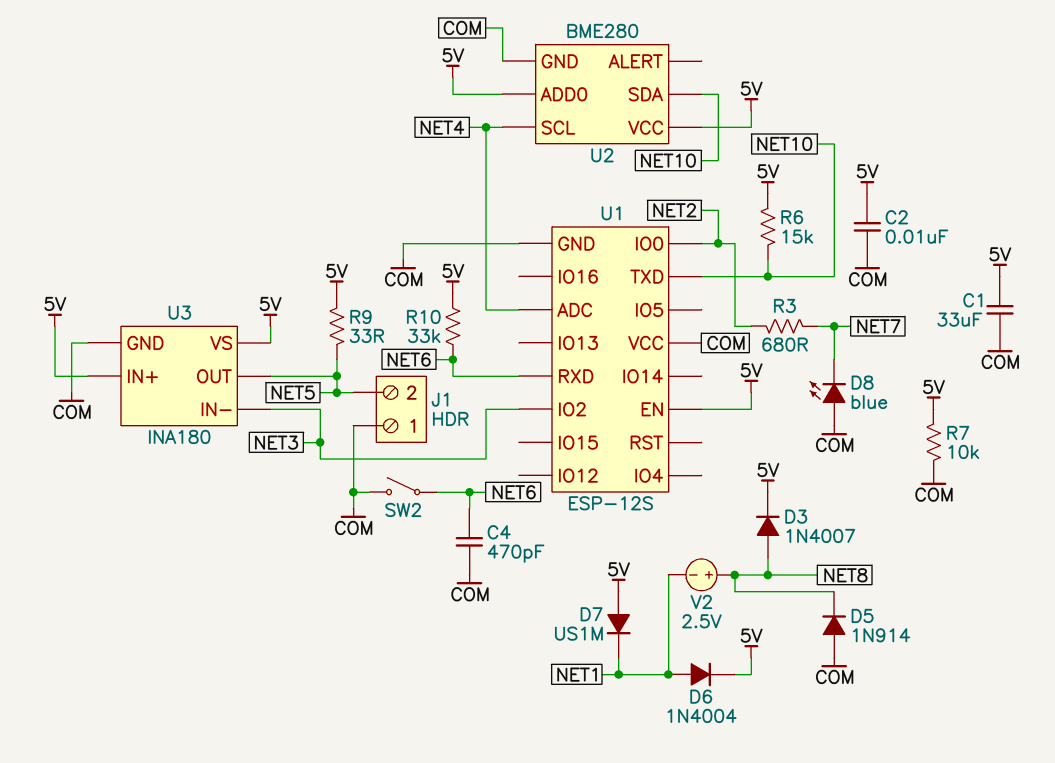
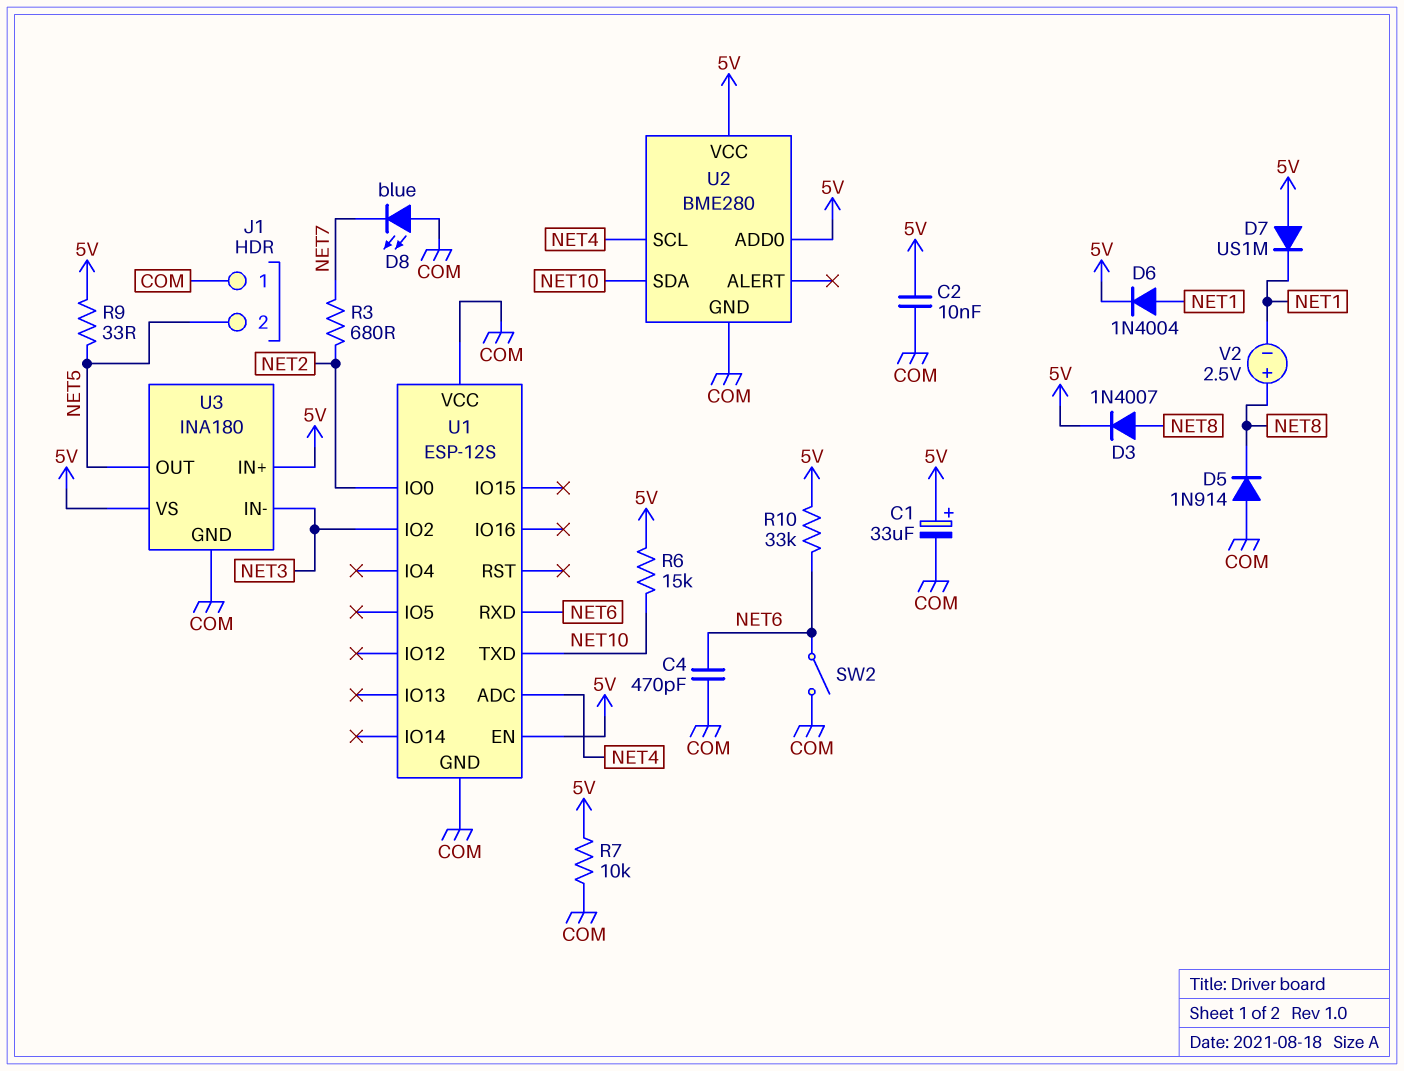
C1: 33uF (5V, COM) -> 33uF (plus 5V, minus COM)

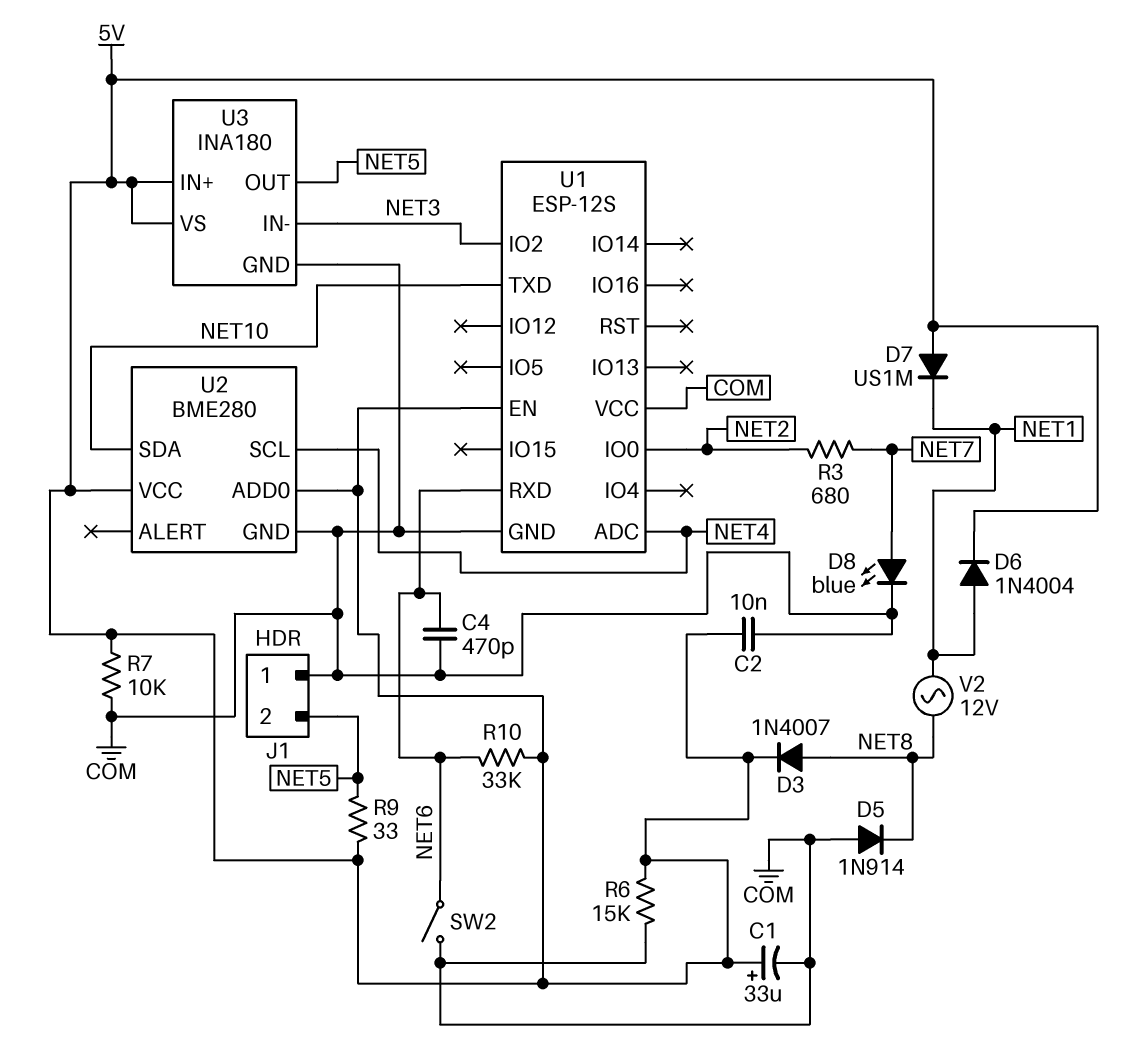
D8: LED blue (A COM, K NET7) -> LED blue (A NET7, K COM)
R6: 15k (5V, NET10) -> 15k (5V, COM)
V2: 2.5V (plus NET8, minus NET1) -> AC 12V (NET1, NET8)

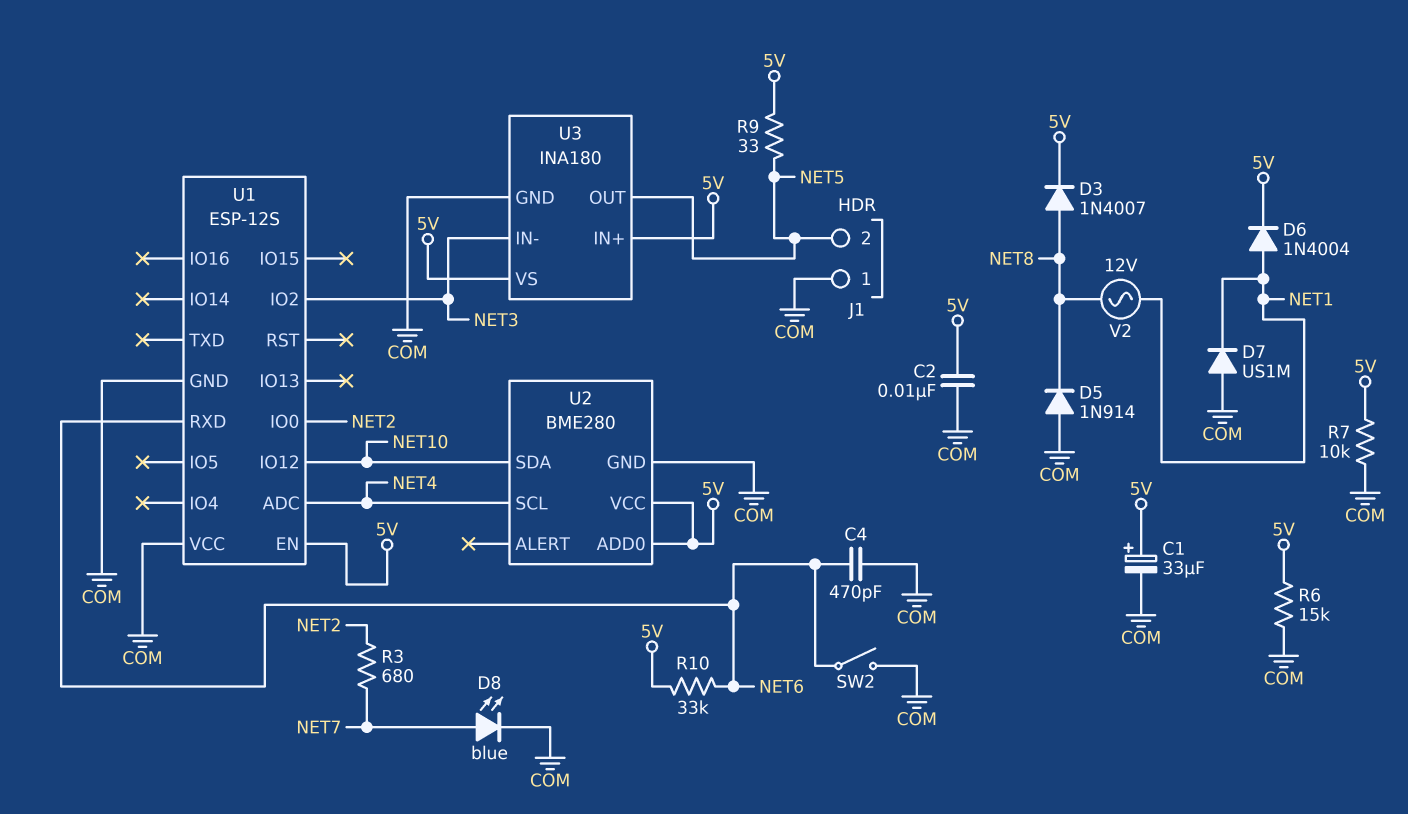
D7: diode US1M (A 5V, K NET1) -> diode US1M (A COM, K NET1)
U1 pin IO12: none -> NET10
U1 pin TXD: NET10 -> none

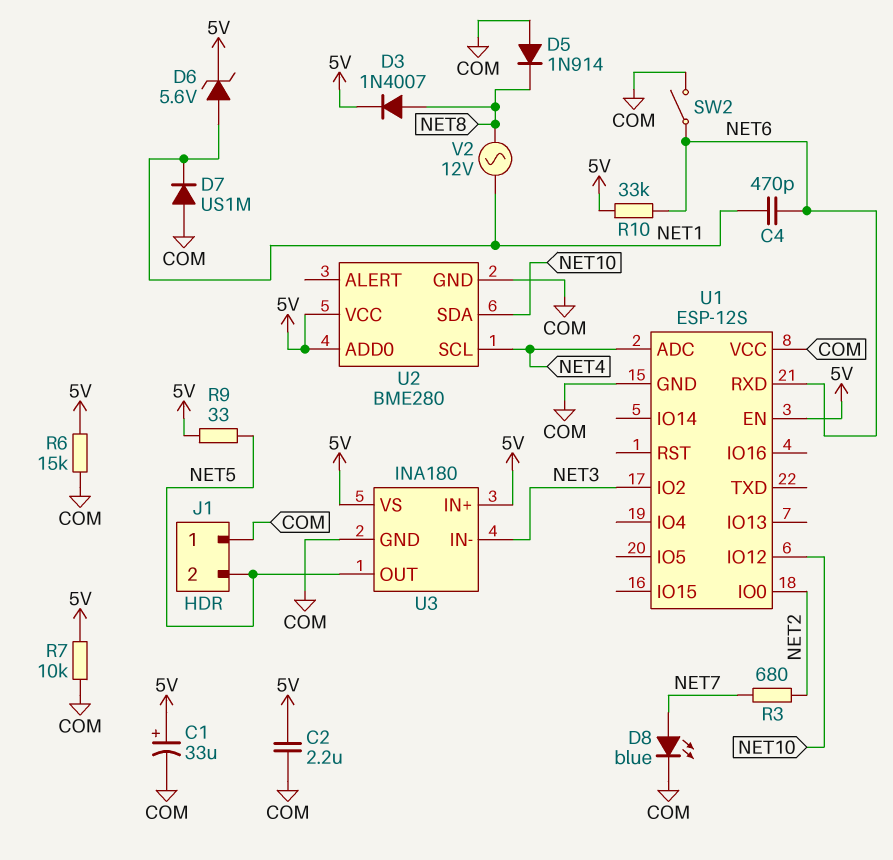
C2: 10nF (5V, COM) -> 2.2uF (5V, COM)
C4: 470pF (COM, NET6) -> 470pF (NET1, NET6)
D6: diode 1N4004 (A NET1, K 5V) -> zener 5.6V (A NET1, K 5V)

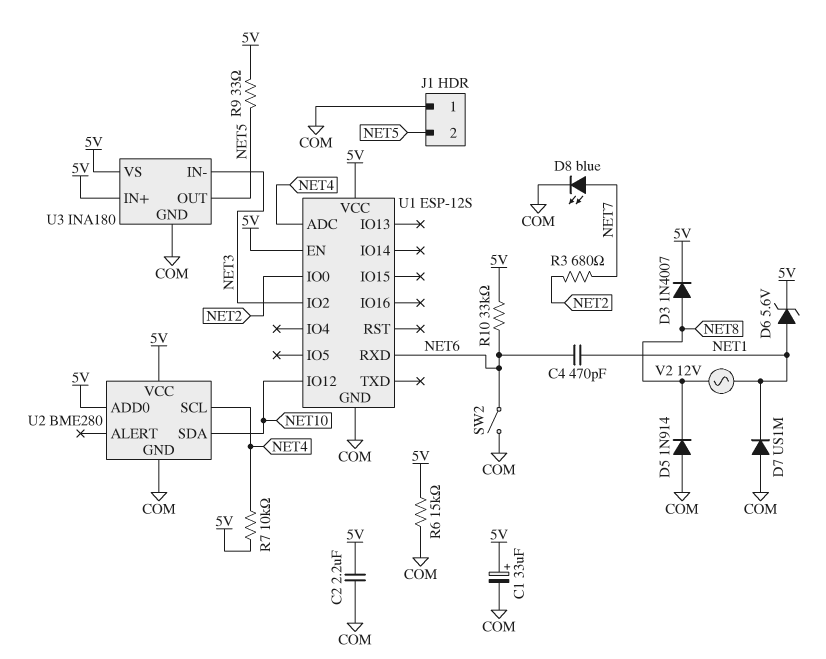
R7: 10k (5V, COM) -> 10k (5V, NET4)
U1 pin VCC: COM -> 5V

